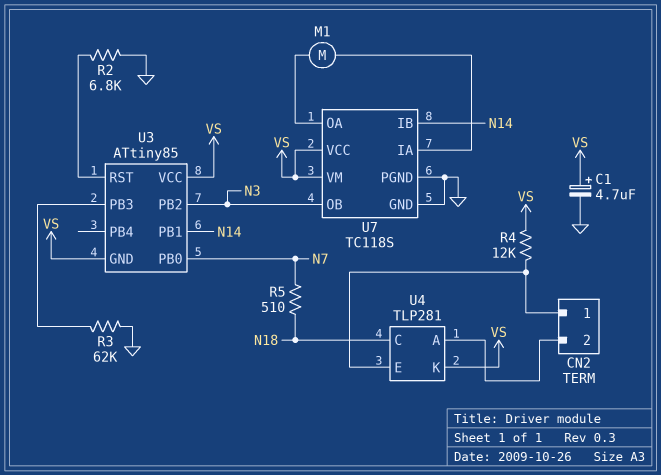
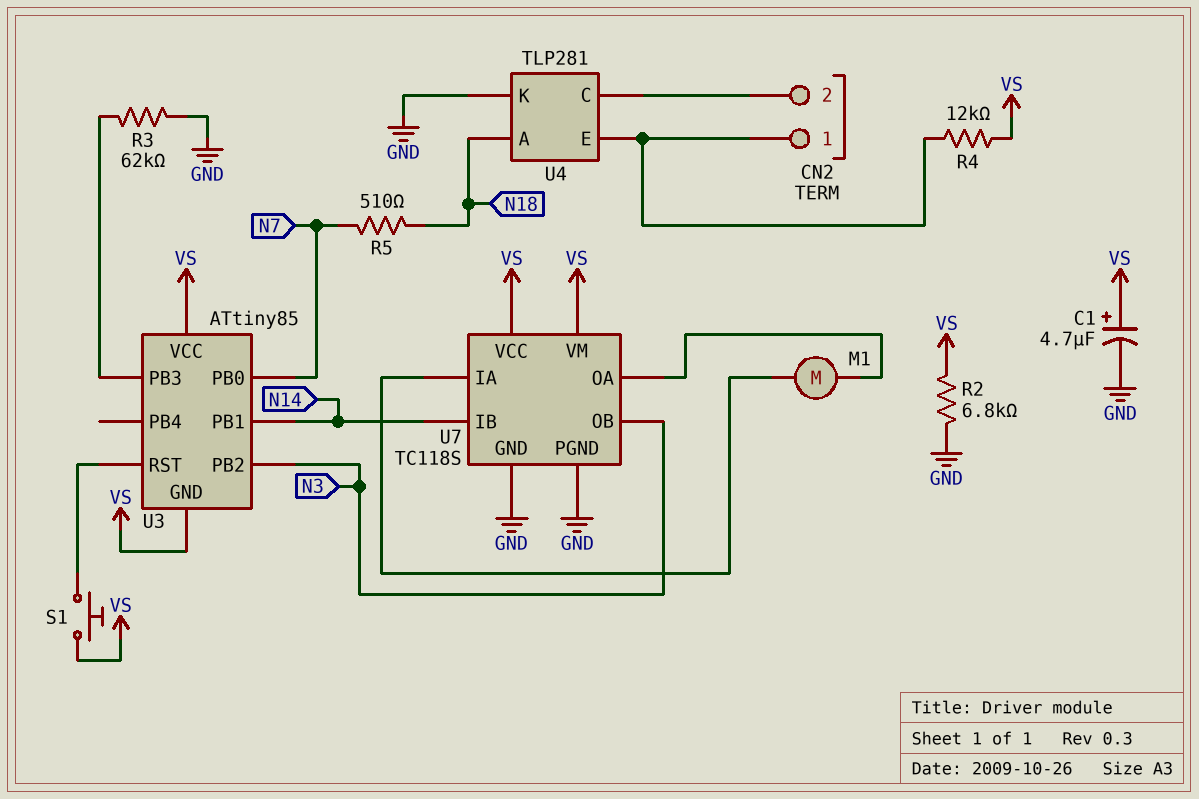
R2: 6.8k (GND, U3/RST) -> 6.8k (GND, VS)
S1: none -> button (U3/RST, VS)
U4 pin A: CN2/2 -> N18
U4 pin C: N18 -> CN2/2
U4 pin K: VS -> GND

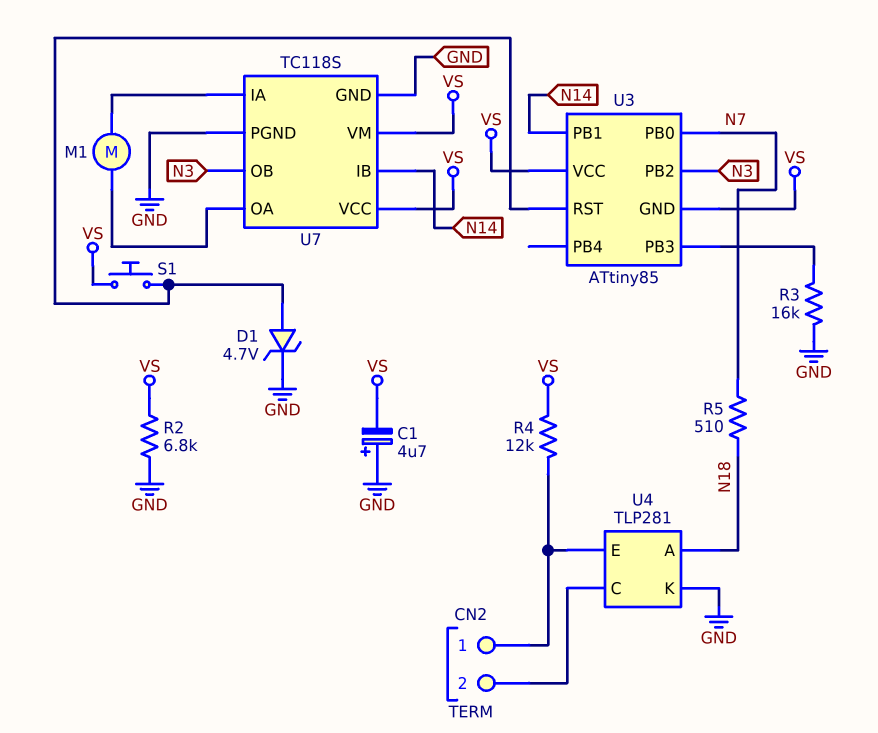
C1: 4.7uF (plus VS, minus GND) -> 4.7uF (plus GND, minus VS)
D1: none -> zener 4.7V (A U3/RST, K GND)
R3: 62k (GND, U3/PB3) -> 16k (GND, U3/PB3)

